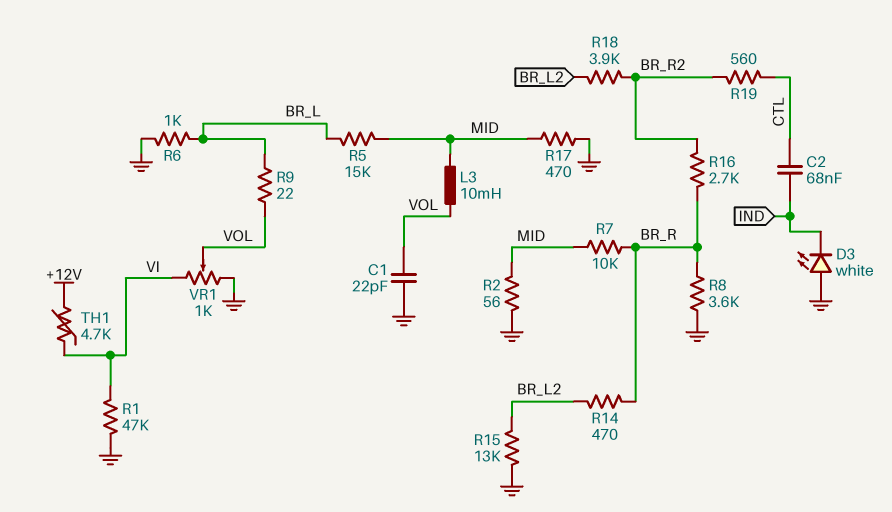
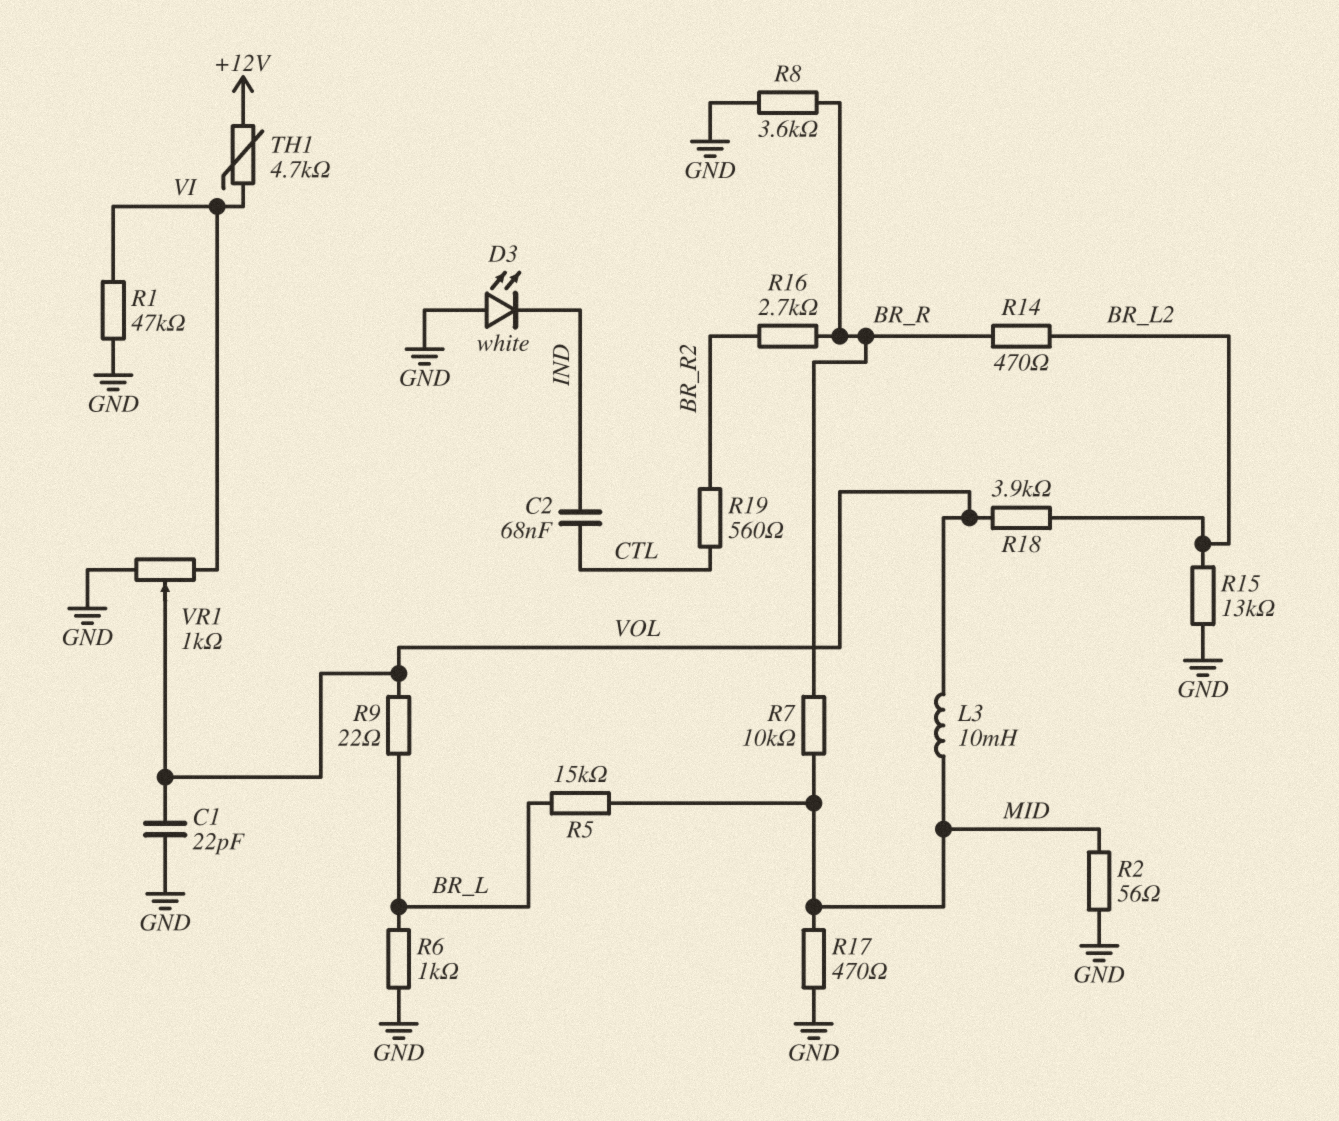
R18: 3.9k (BR_L2, BR_R2) -> 3.9k (BR_L2, VOL)

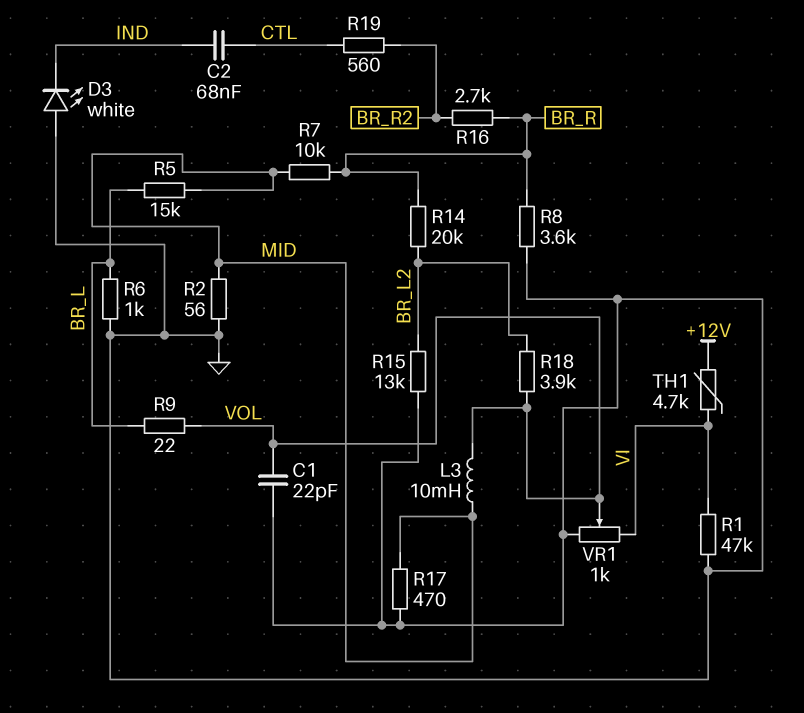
R14: 470 (BR_L2, BR_R) -> 20k (BR_L2, BR_R)

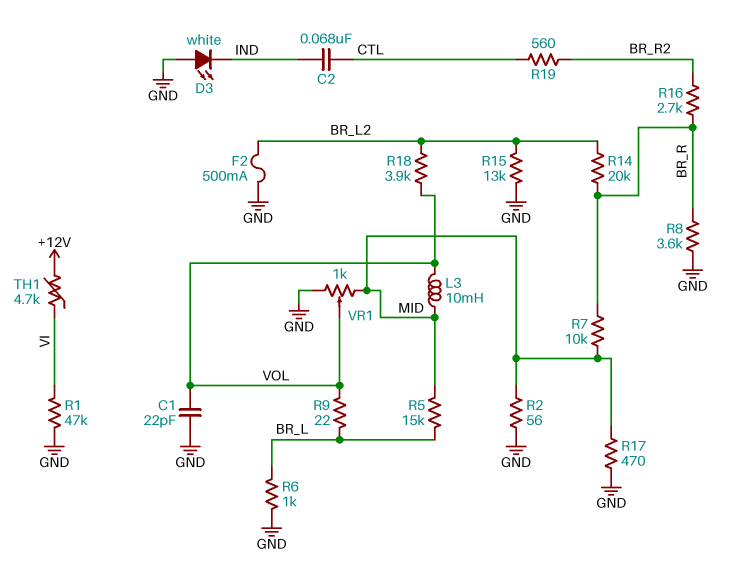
F2: none -> 500mA (BR_L2, GND)
VR1: 1k (GND, VI, wiper VOL) -> 1k (GND, MID, wiper VOL)

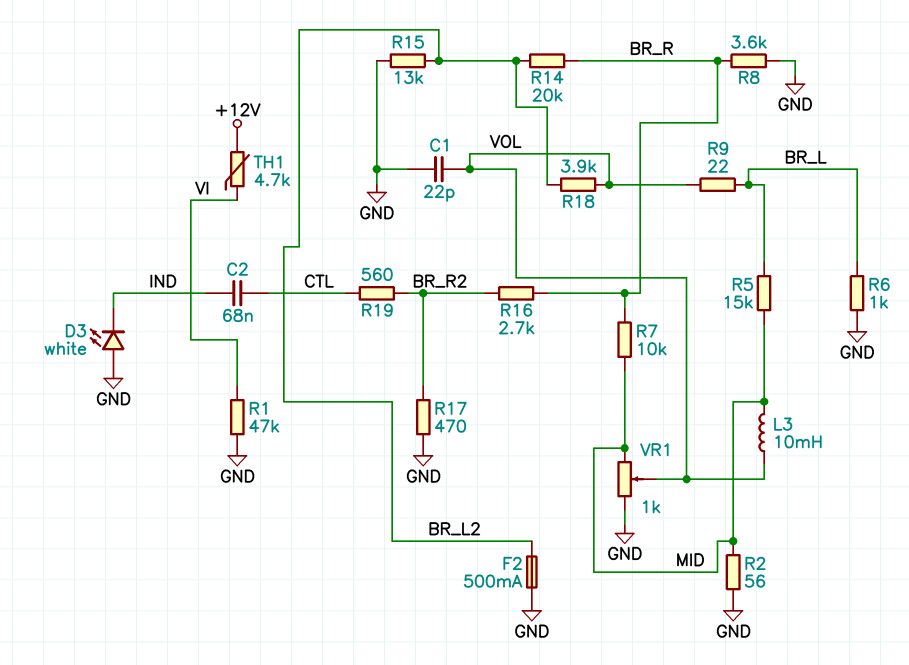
R17: 470 (GND, MID) -> 470 (BR_R2, GND)

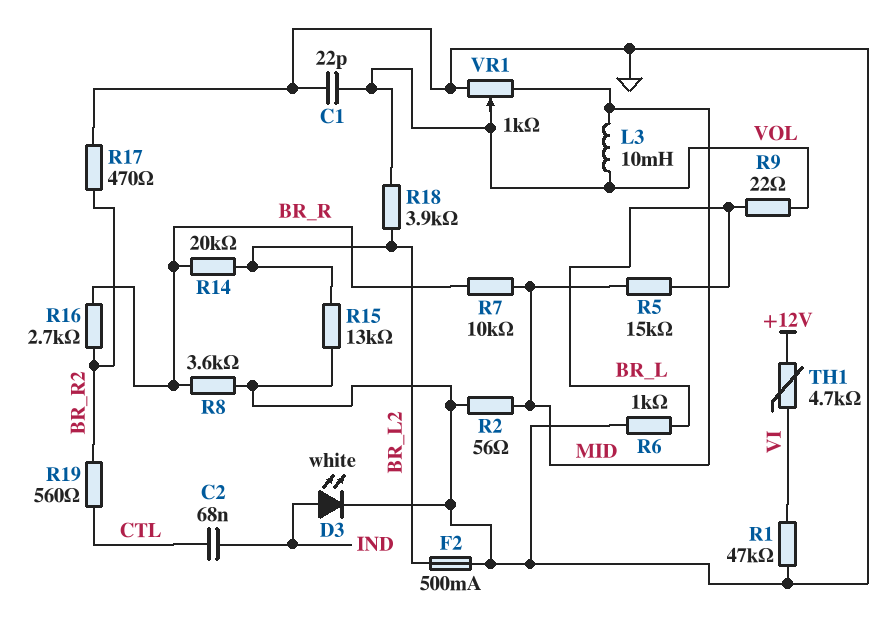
D3: LED white (A GND, K IND) -> LED white (A IND, K GND)

